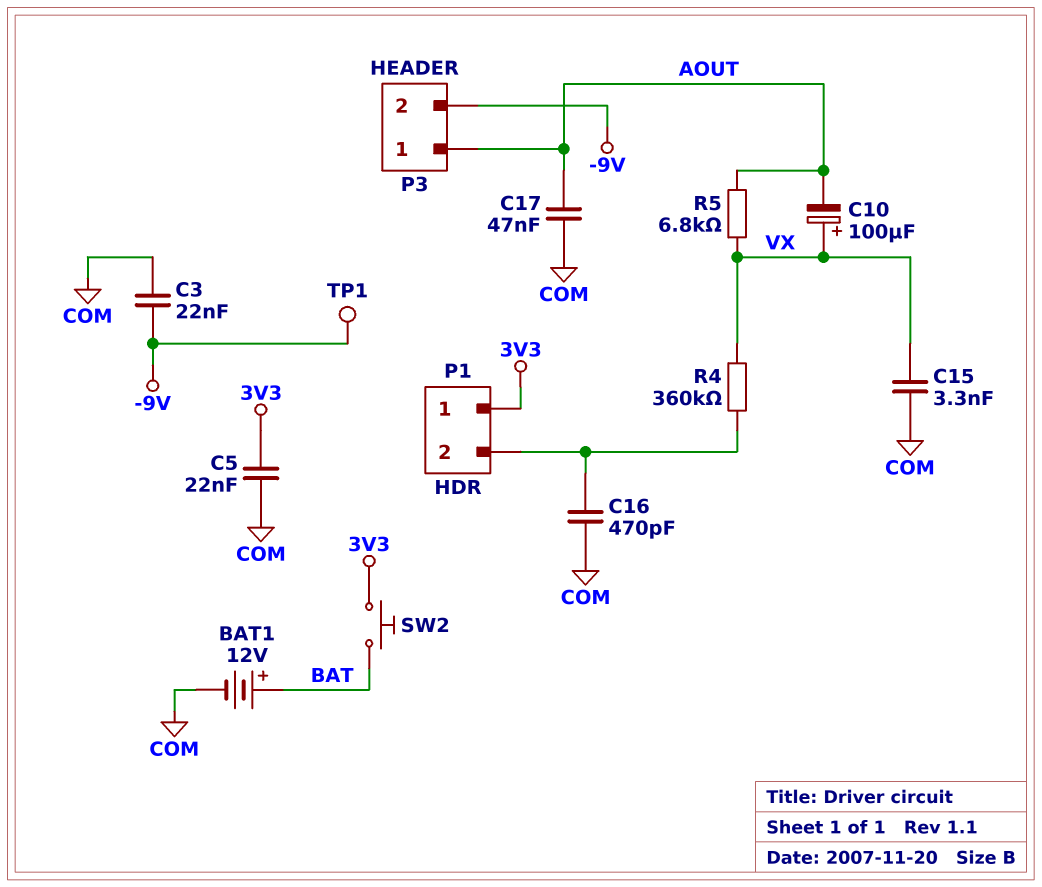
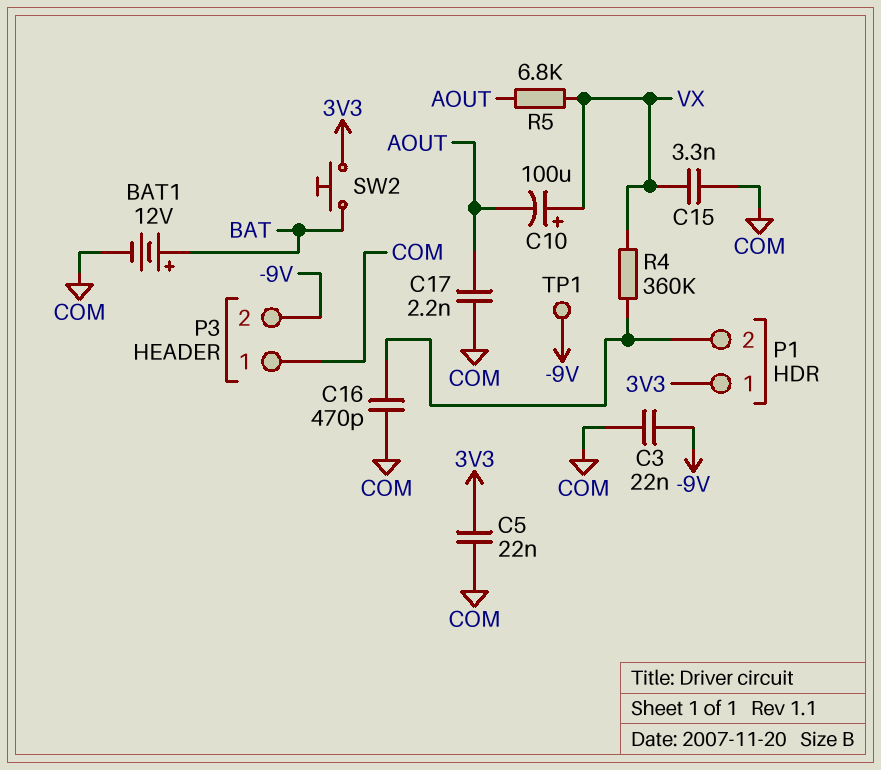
C17: 47nF (AOUT, COM) -> 2.2nF (AOUT, COM)
P3 pin 1: AOUT -> COM

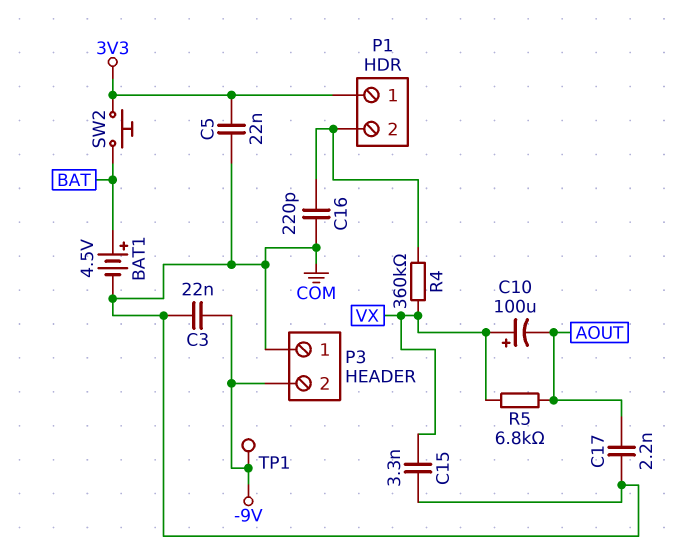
BAT1: 12V (plus BAT, minus COM) -> 4.5V (plus BAT, minus COM)
C16: 470pF (COM, P1/2) -> 220pF (COM, P1/2)

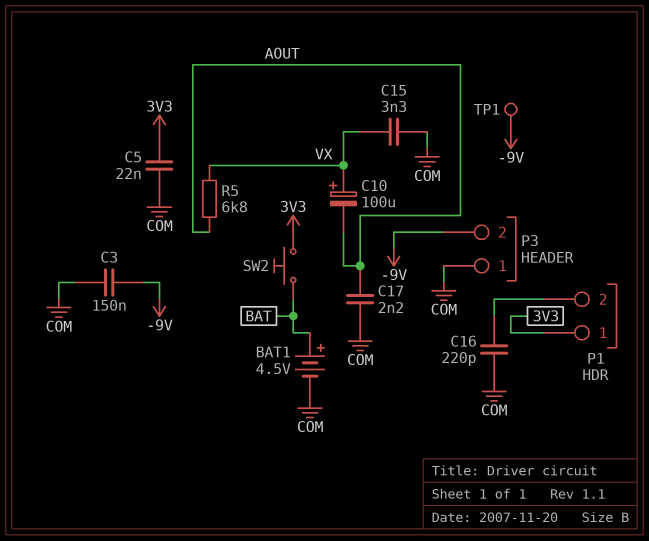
C3: 22nF (-9V, COM) -> 150nF (-9V, COM)
R4: 360k (P1/2, VX) -> none

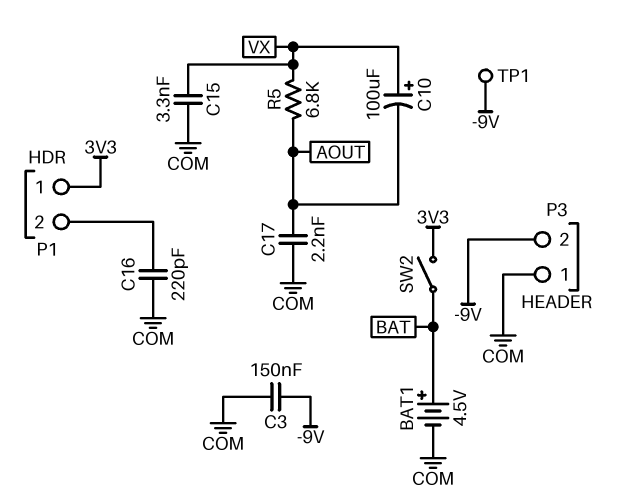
C5: 22nF (3V3, COM) -> none
SW2: button (3V3, BAT) -> switch (3V3, BAT)

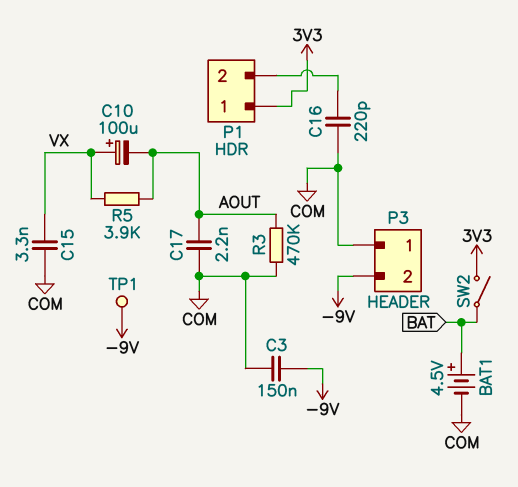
R3: none -> 470k (AOUT, COM)
R5: 6.8k (AOUT, VX) -> 3.9k (AOUT, VX)

